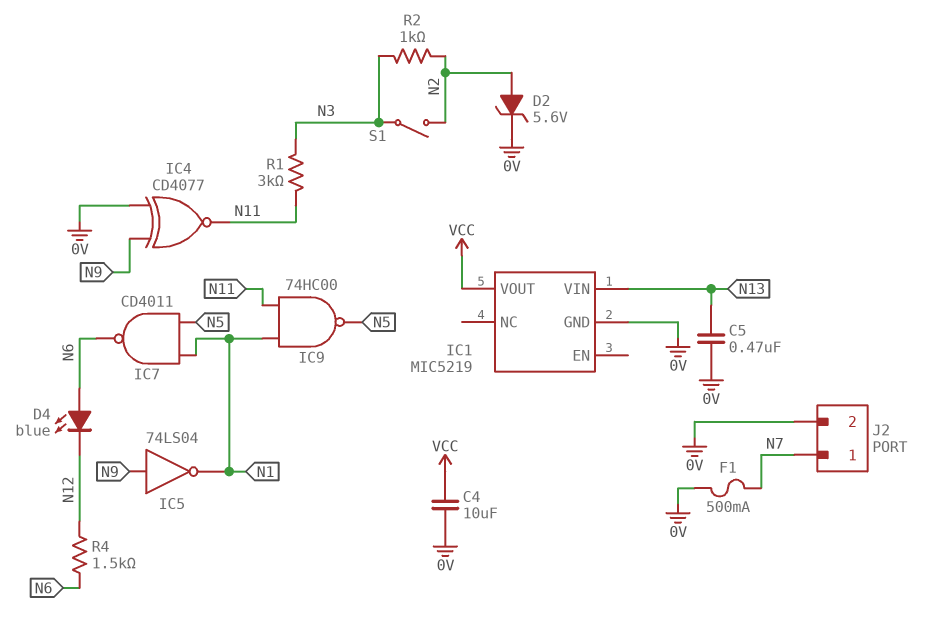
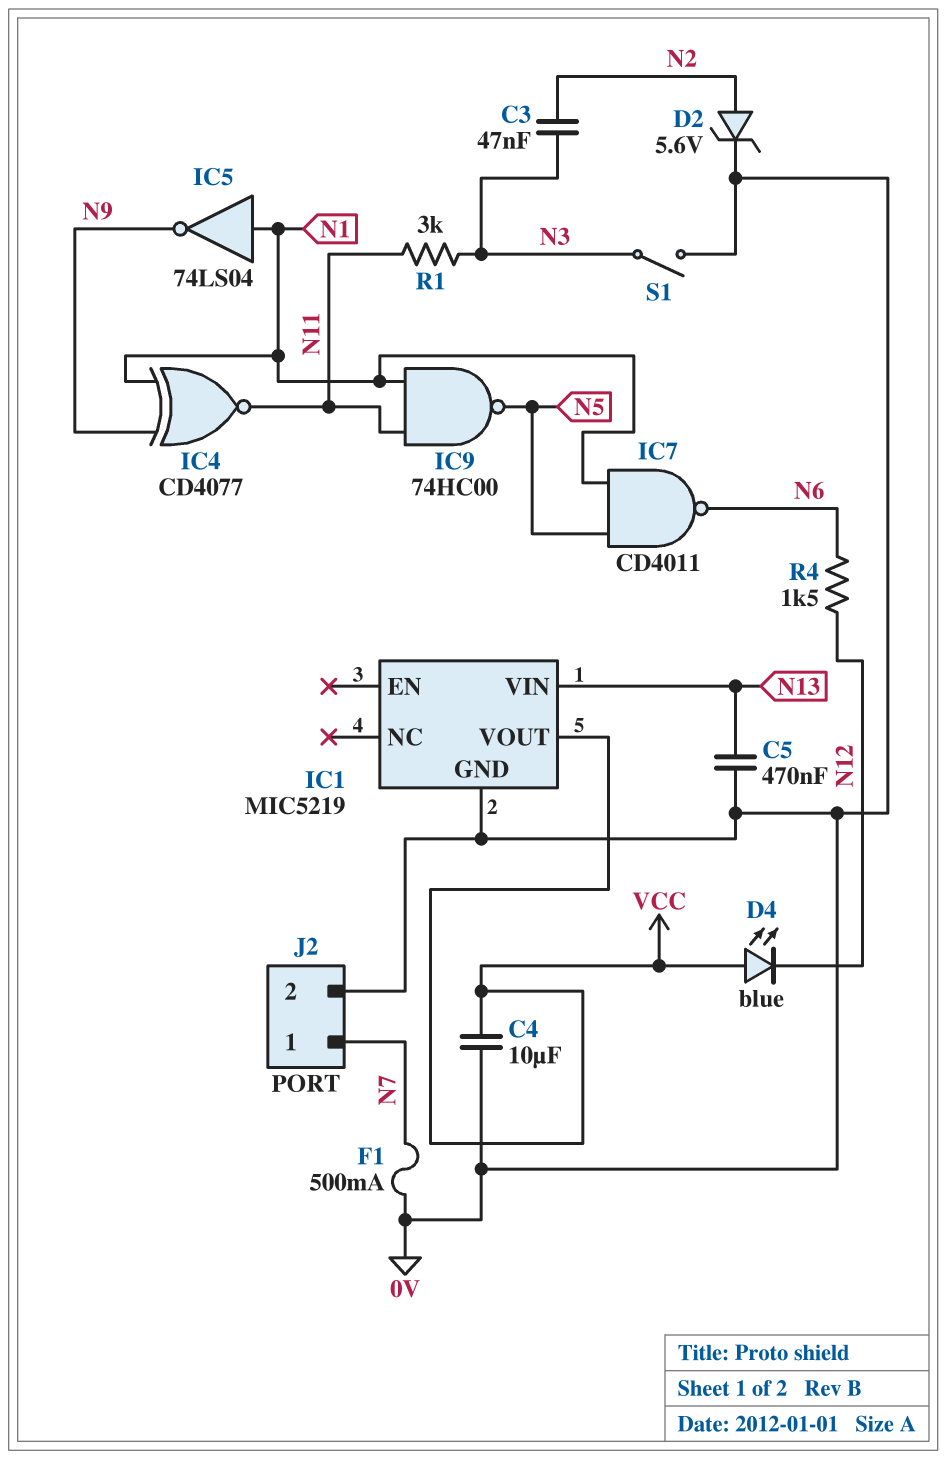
C3: none -> 47nF (N2, N3)
D4: LED blue (A N6, K N12) -> LED blue (A VCC, K N12)
IC4: XNOR CD4077 (in 0V, in N9, out N11) -> XNOR CD4077 (in N1, in N9, out N11)
IC5: NOT 74LS04 (in N9, out N1) -> NOT 74LS04 (in N1, out N9)
R2: 1k (N2, N3) -> none
S1: switch (N2, N3) -> switch (0V, N3)

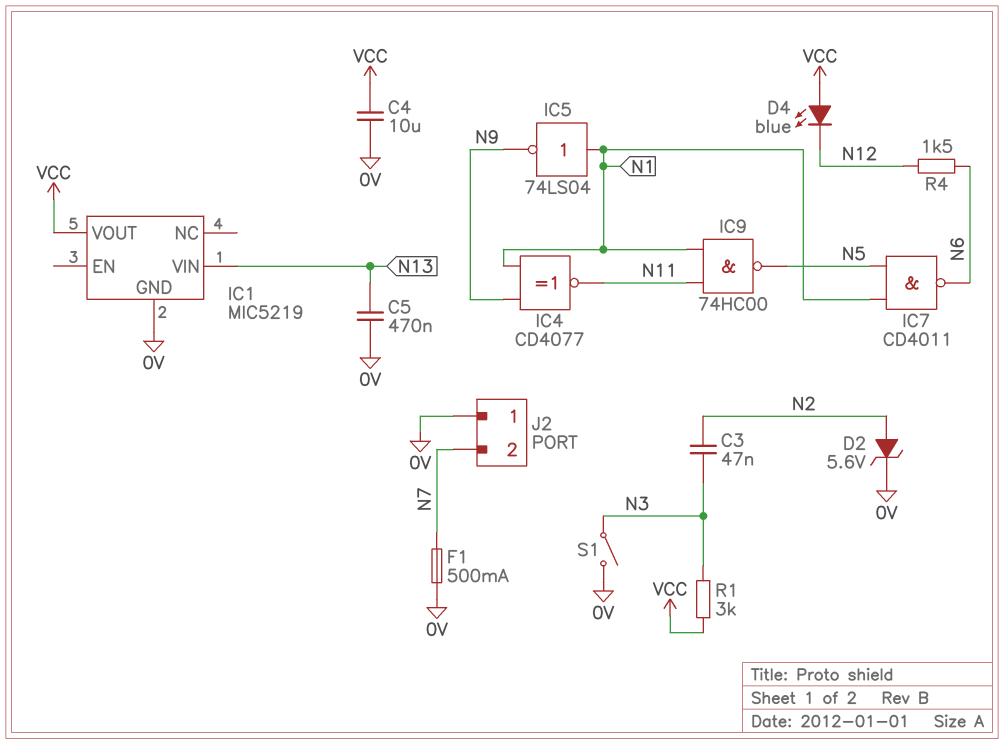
J2 pin 1: N7 -> 0V
J2 pin 2: 0V -> N7
R1: 3k (N3, N11) -> 3k (N3, VCC)

